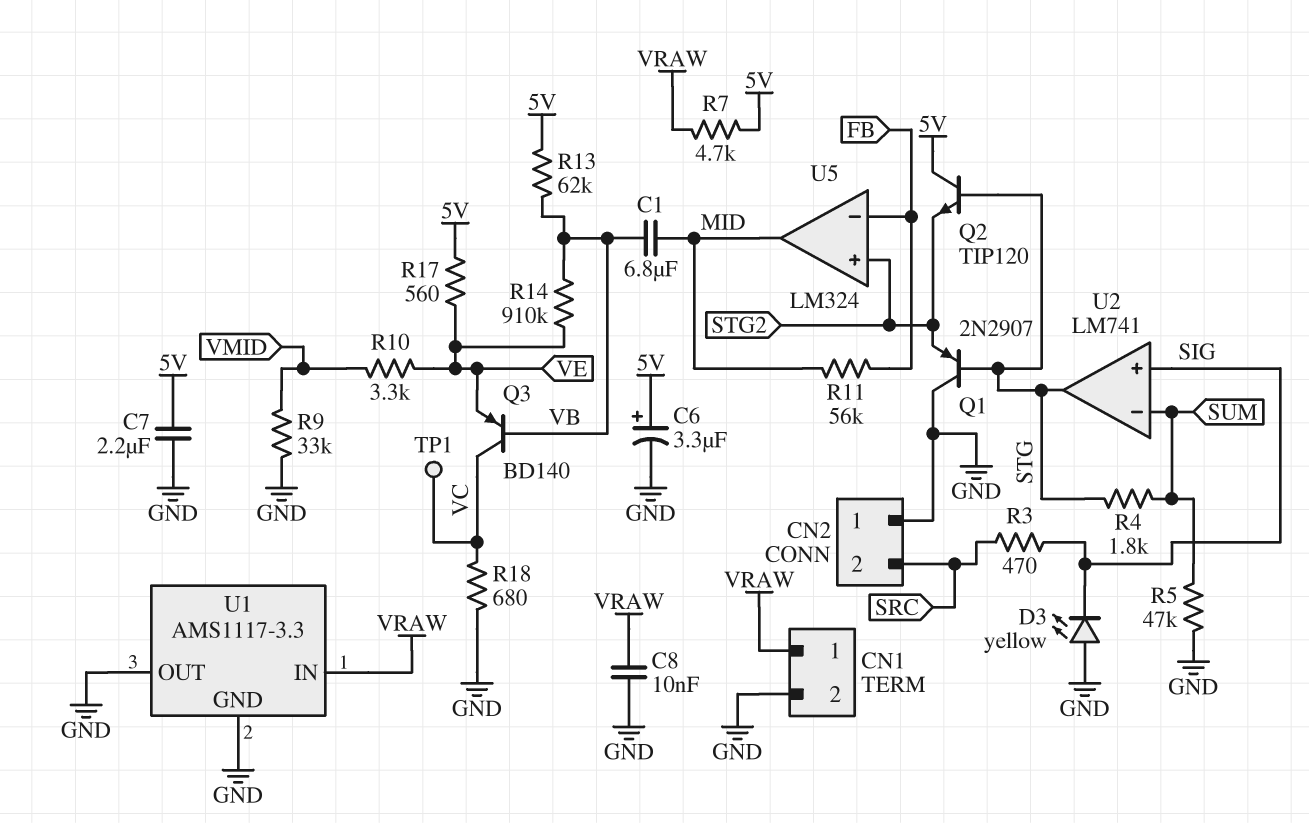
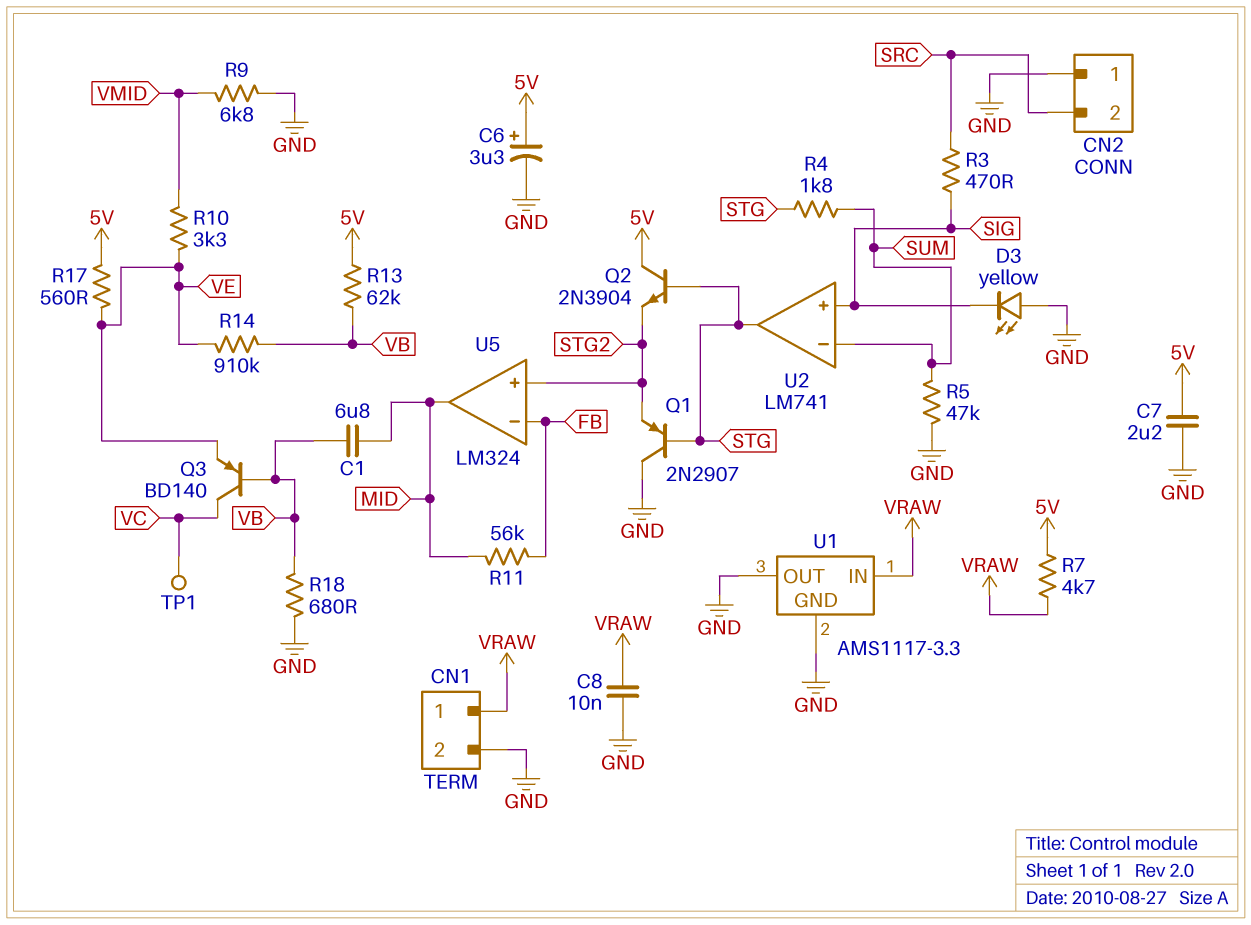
Q2: NPN TIP120 (B STG, C 5V, E STG2) -> NPN 2N3904 (B STG, C 5V, E STG2)
R9: 33k (GND, VMID) -> 6.8k (GND, VMID)
R18: 680 (GND, VC) -> 680 (GND, VB)

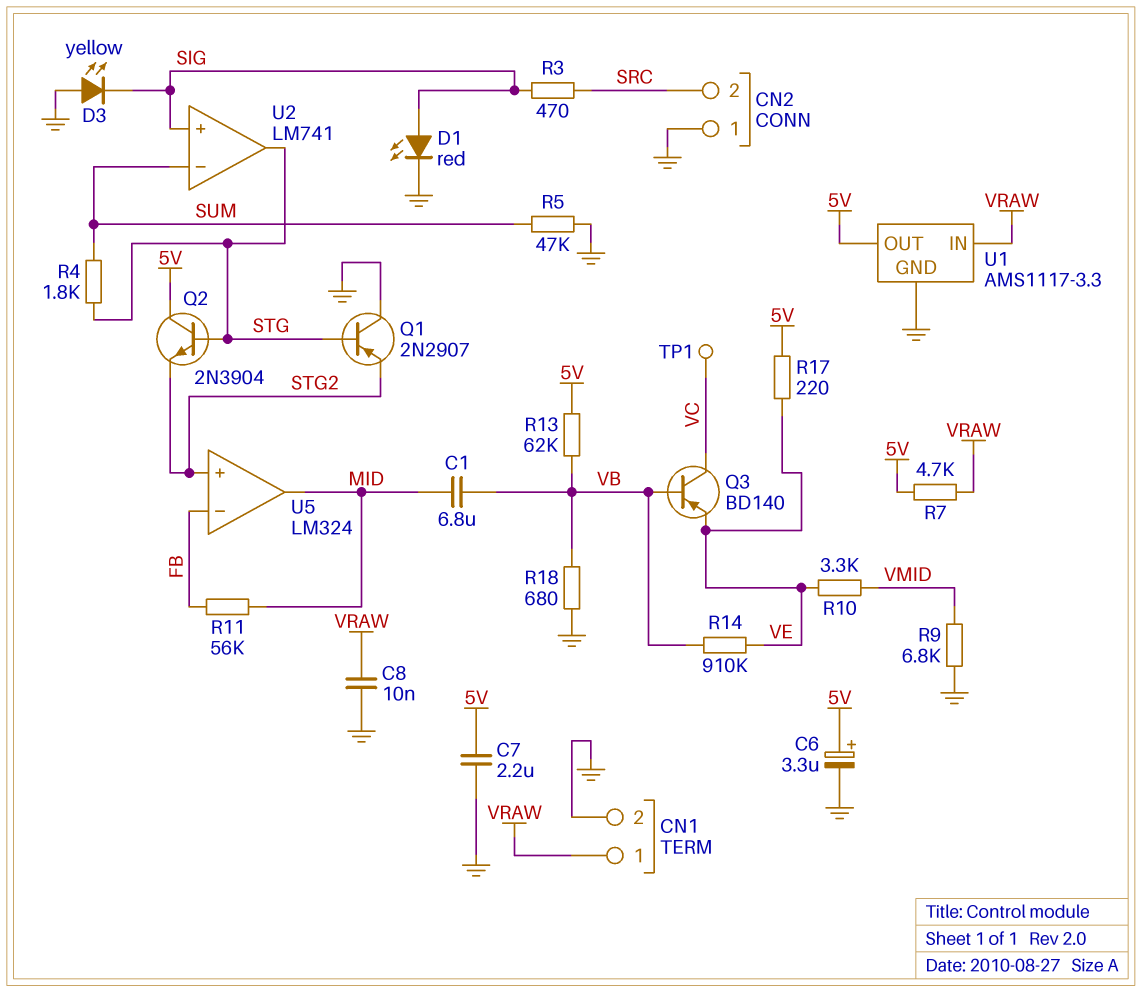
D1: none -> LED red (A SIG, K GND)
R17: 560 (5V, VE) -> 220 (5V, VE)
U1 pin OUT: GND -> 5V

